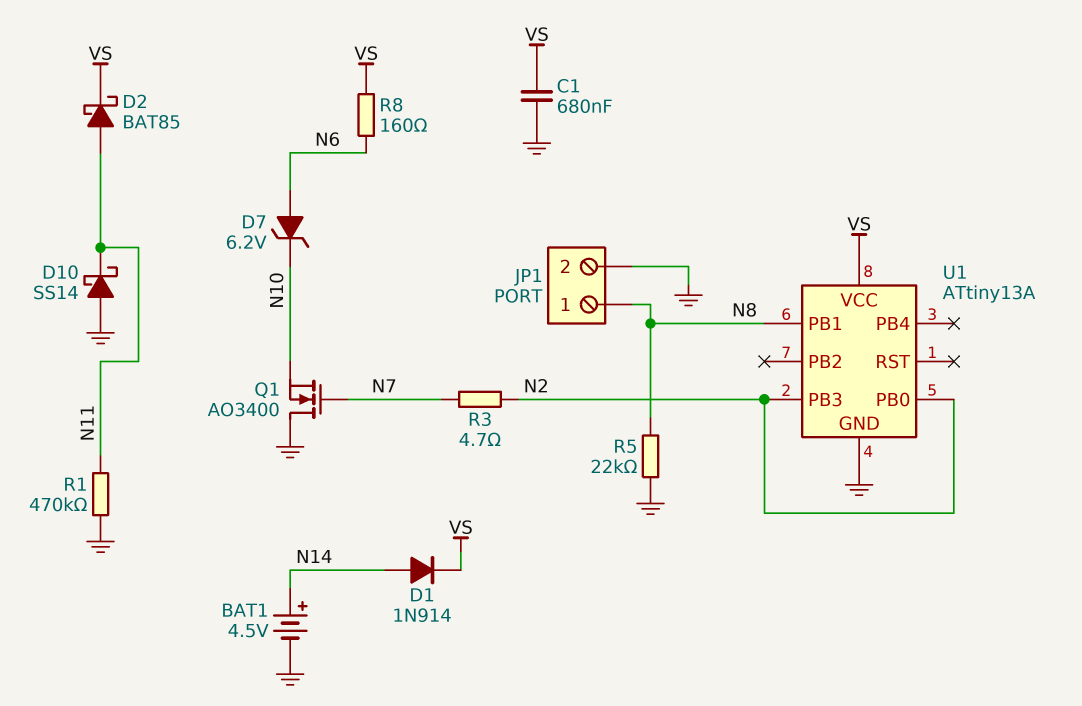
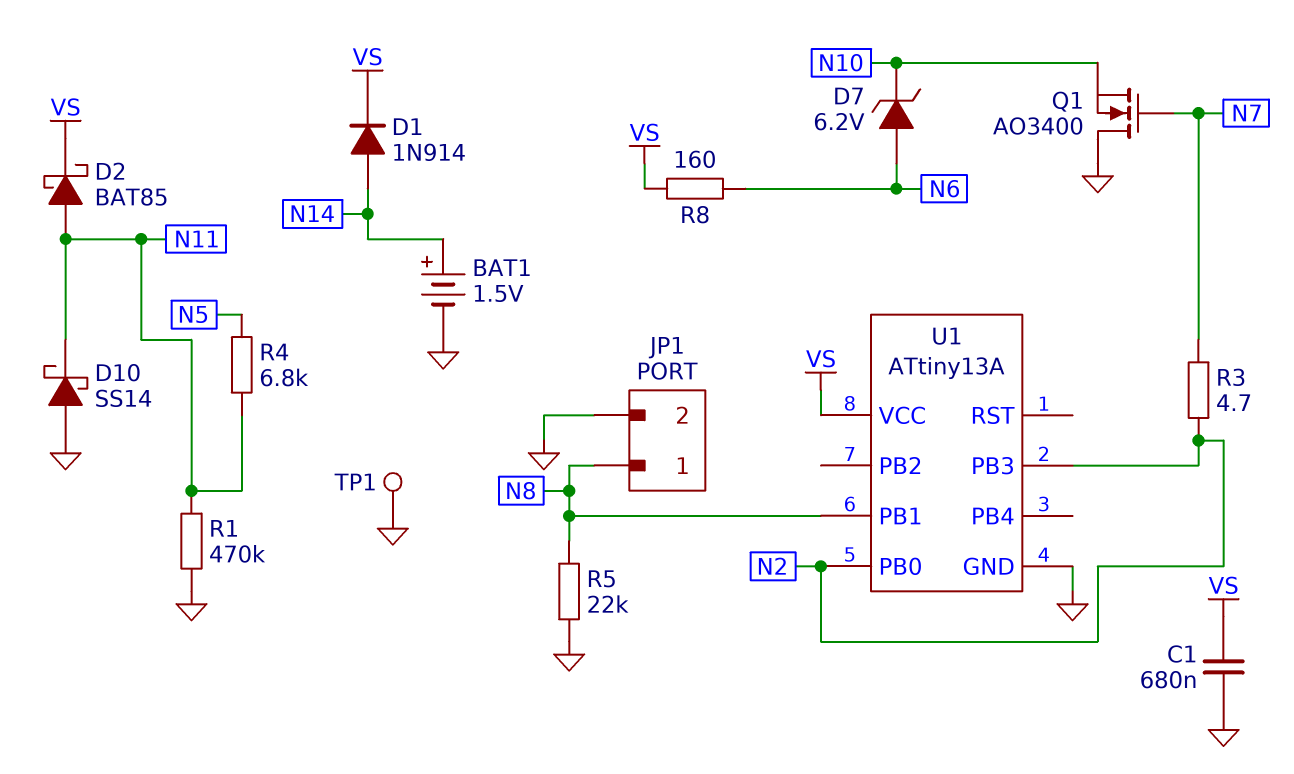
BAT1: 4.5V (plus N14, minus GND) -> 1.5V (plus N14, minus GND)
R4: none -> 6.8k (N5, N11)
TP1: none -> test point (GND)

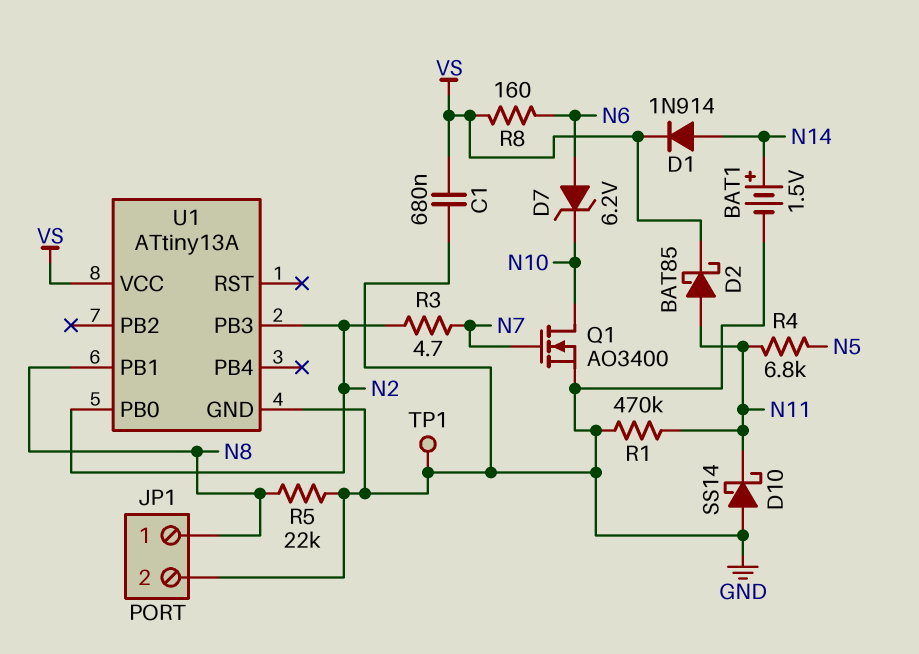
Q1: NMOS AO3400 (G N7, D GND, S N10) -> NMOS AO3400 (G N7, D N10, S GND)

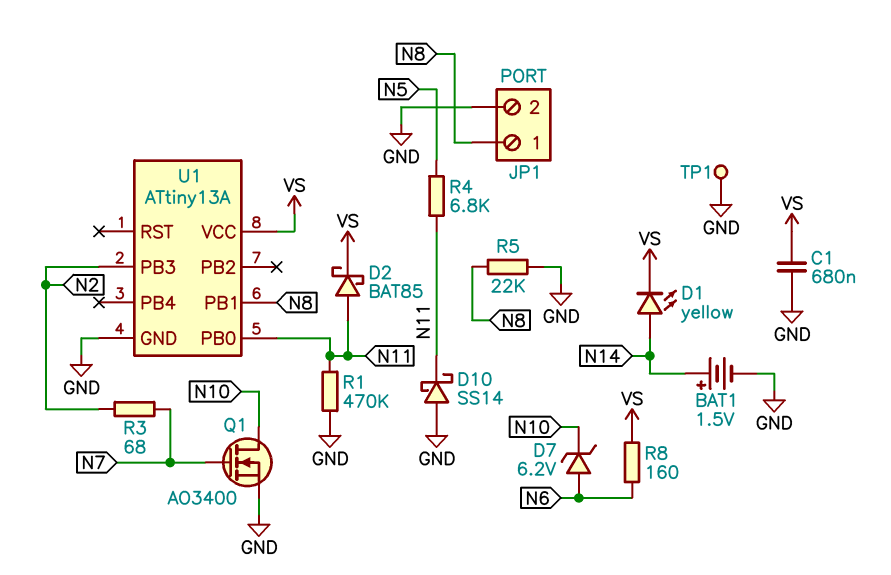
D1: diode 1N914 (A N14, K VS) -> LED yellow (A N14, K VS)
R3: 4.7 (N2, N7) -> 68 (N2, N7)
U1 pin PB0: N2 -> N11

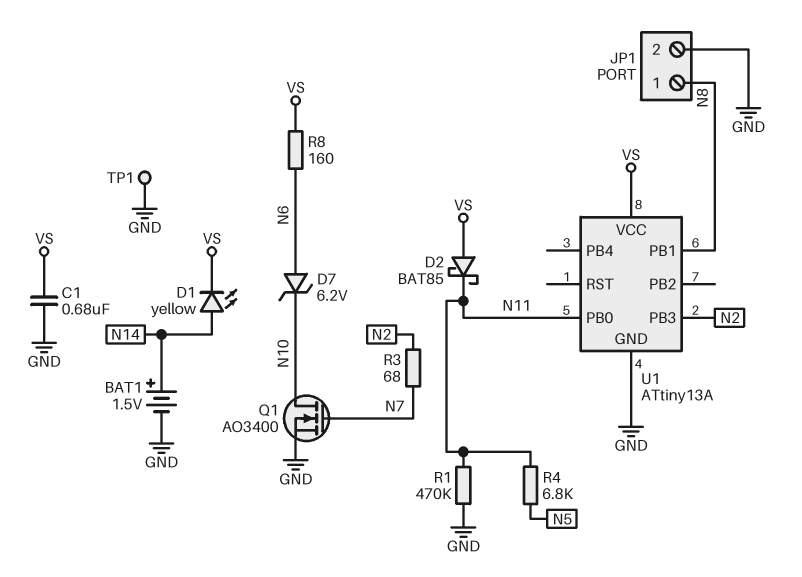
D2: schottky BAT85 (A N11, K VS) -> schottky BAT85 (A VS, K N11)
D10: schottky SS14 (A GND, K N11) -> none
R5: 22k (GND, N8) -> none

